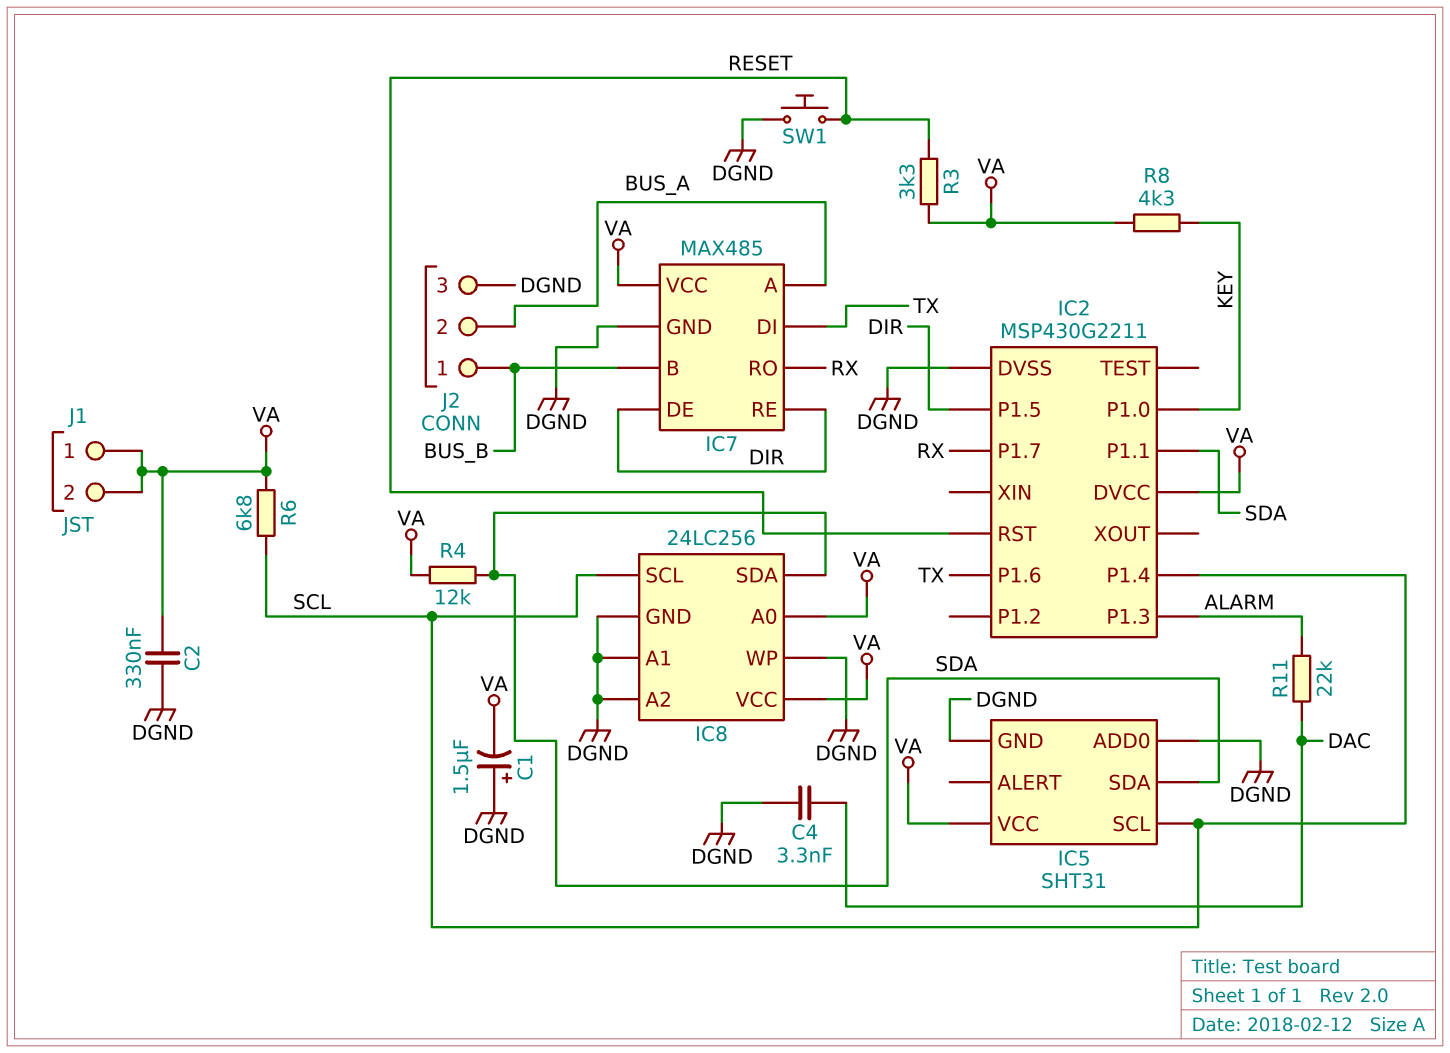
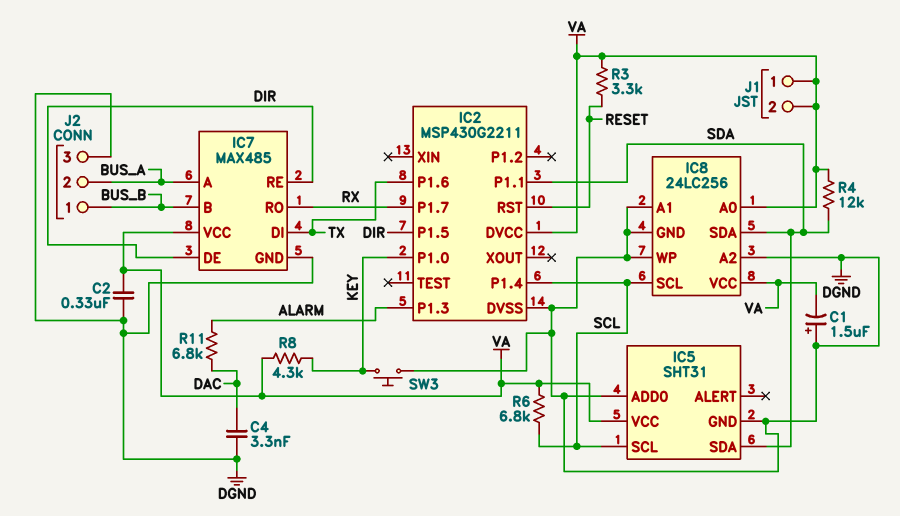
R11: 22k (ALARM, DAC) -> 6.8k (ALARM, DAC)
SW1: button (DGND, RESET) -> none
SW3: none -> button (DGND, KEY)

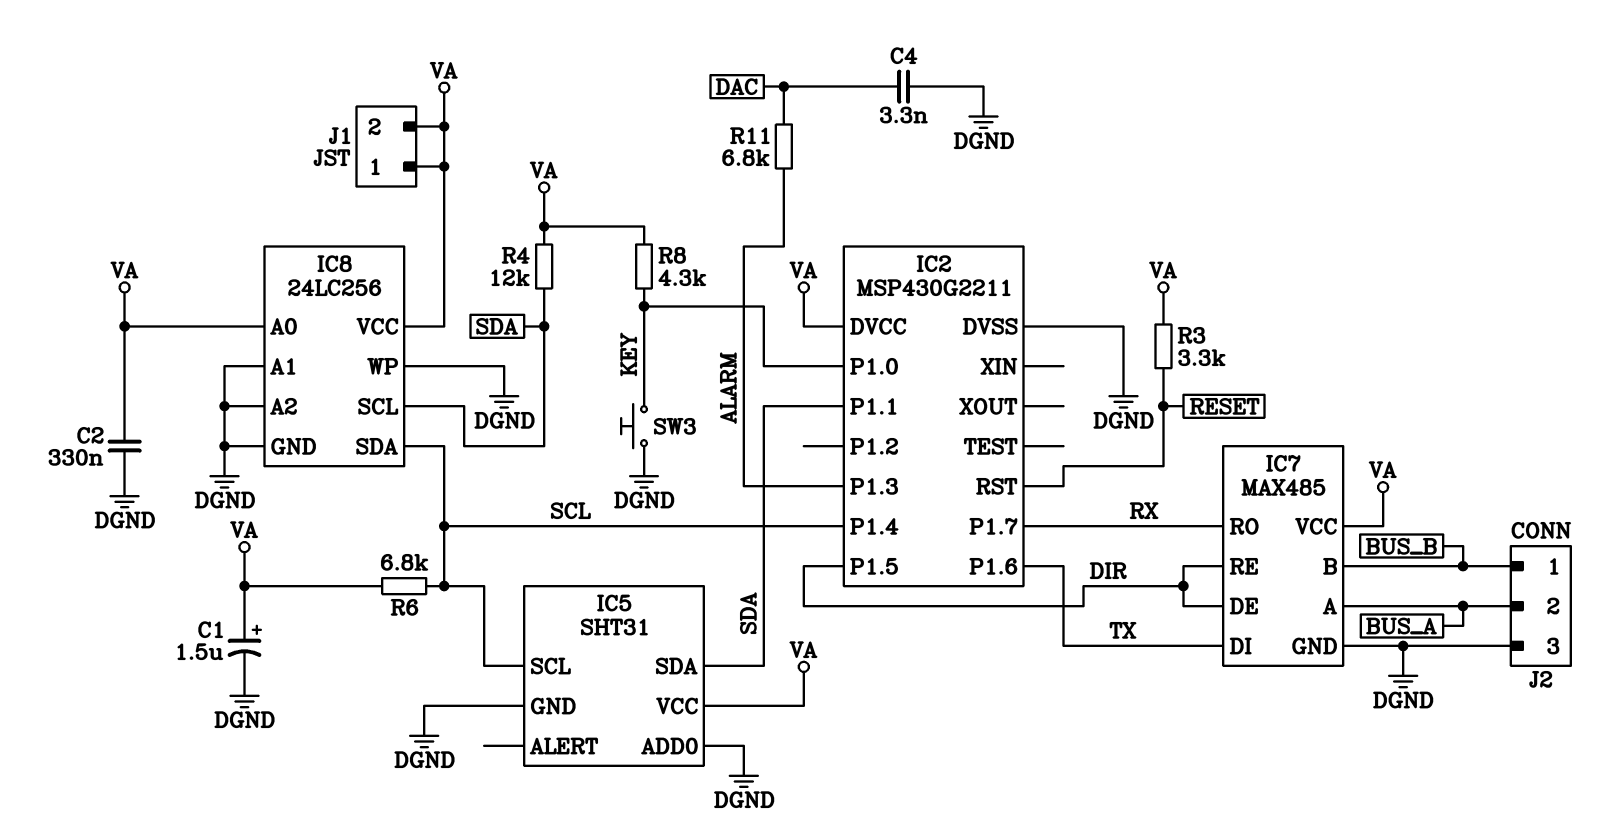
C1: 1.5uF (plus DGND, minus VA) -> 1.5uF (plus VA, minus DGND)
IC8 pin SCL: SCL -> SDA
IC8 pin SDA: SDA -> SCL

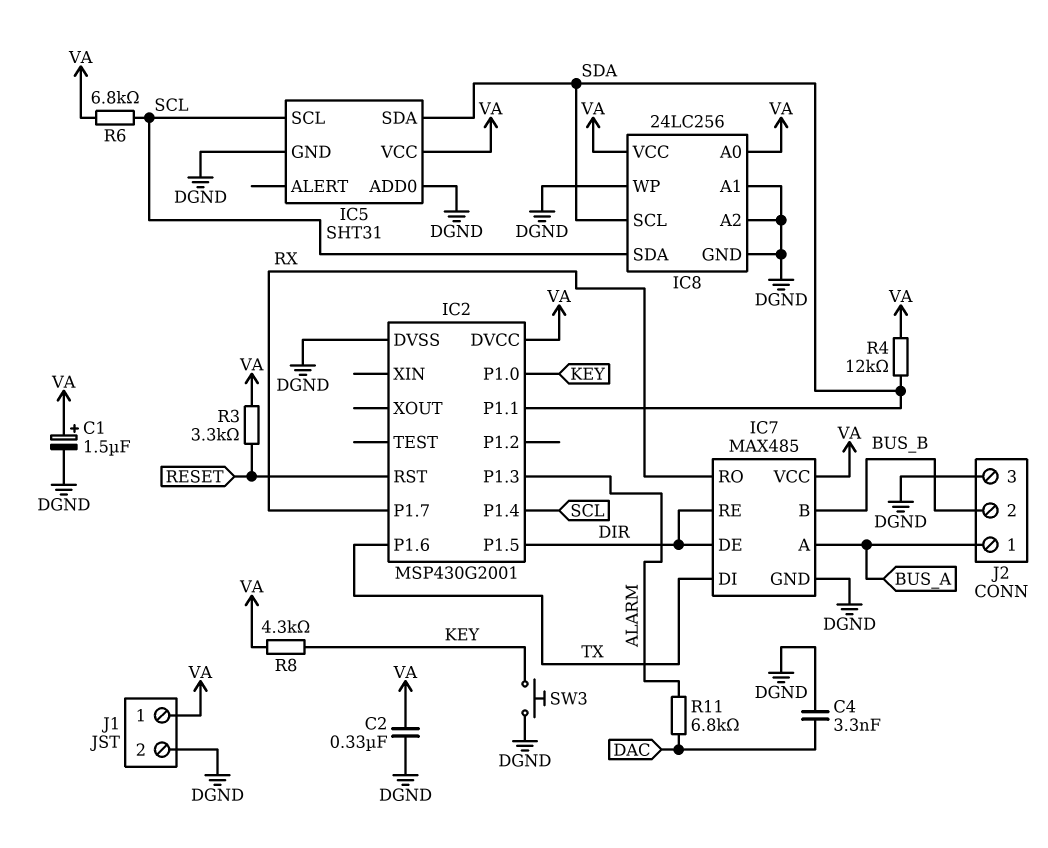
IC2: MSP430G2211 -> MSP430G2001
J1 pin 2: VA -> DGND
J2 pin 1: BUS_B -> BUS_A
J2 pin 2: BUS_A -> BUS_B

